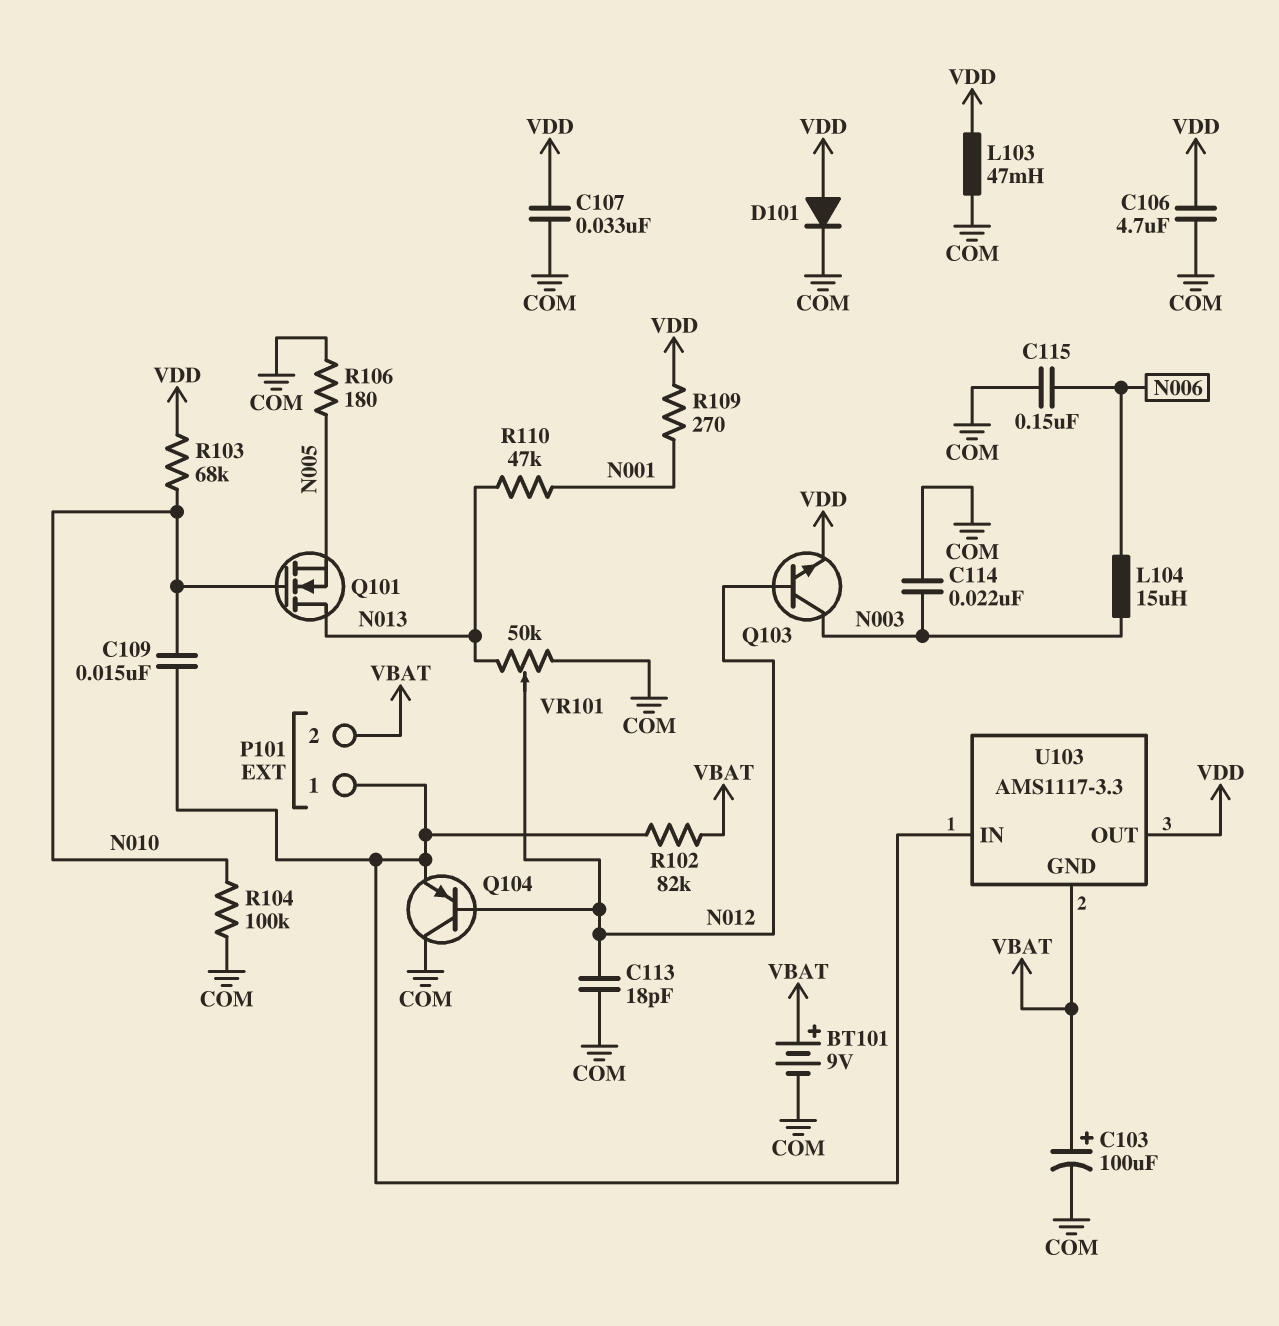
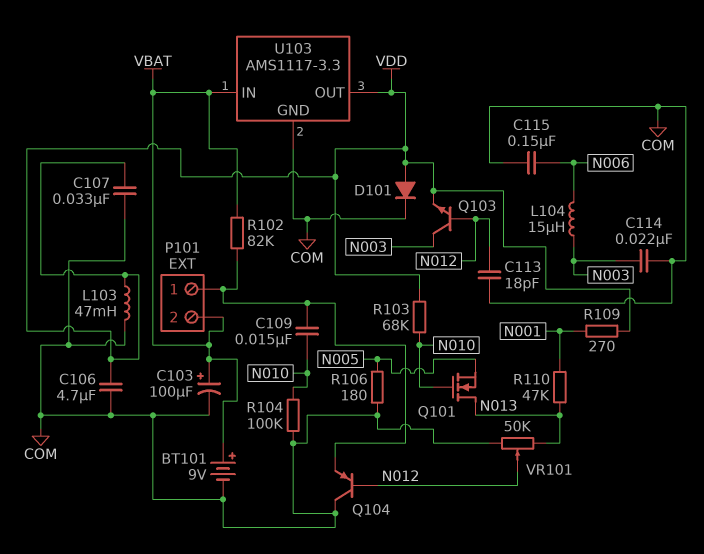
U103 pin GND: VBAT -> COM
U103 pin IN: P101/1 -> VBAT

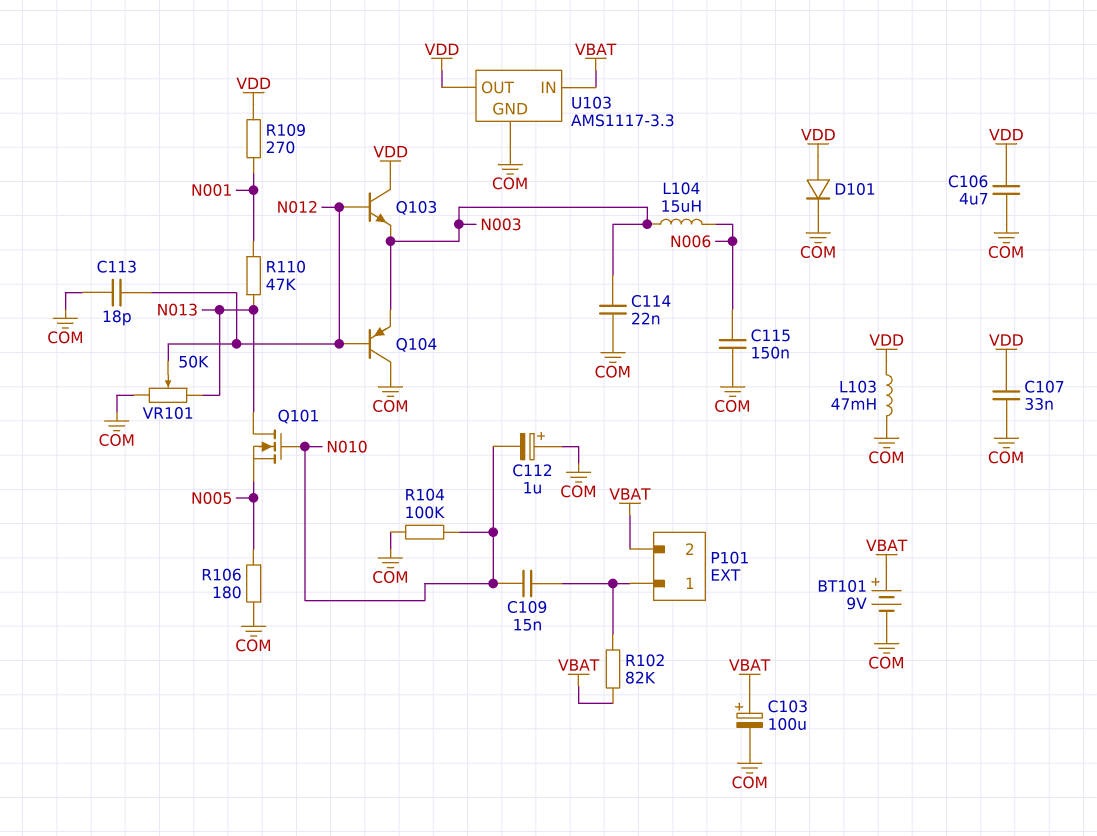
C112: none -> 1uF (plus COM, minus N010)
Q103: NPN (B N012, C N003, E VDD) -> NPN (B N012, C VDD, E N003)
Q104: PNP (B N012, C COM, E P101/1) -> PNP (B N012, C COM, E N003)
R103: 68k (N010, VDD) -> none

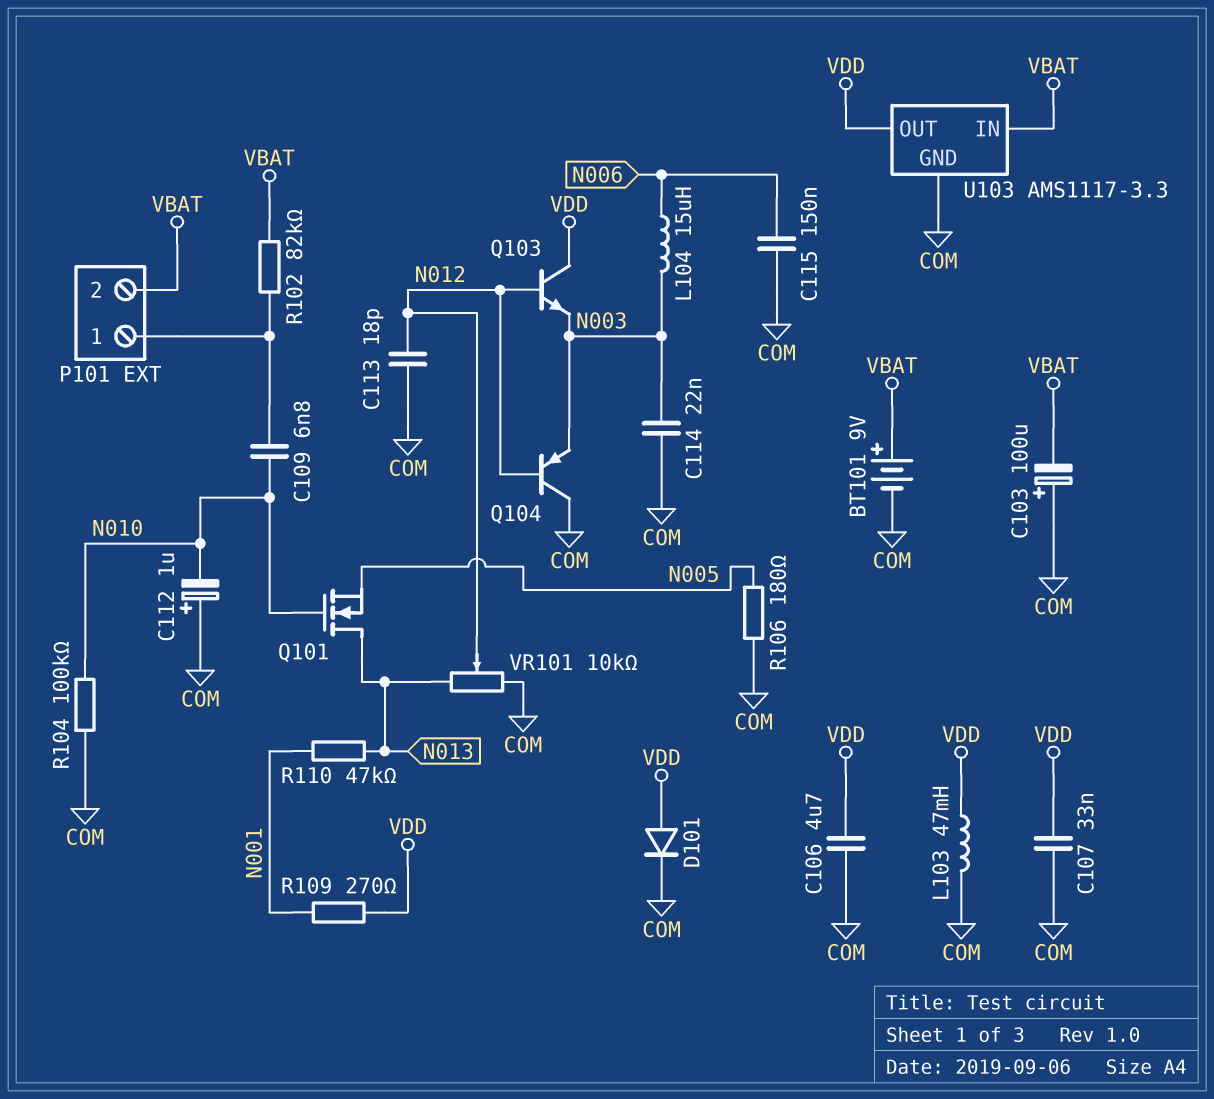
C103: 100uF (plus VBAT, minus COM) -> 100uF (plus COM, minus VBAT)
C109: 15nF (N010, P101/1) -> 6.8nF (N010, P101/1)
VR101: 50k (COM, N013, wiper N012) -> 10k (COM, N013, wiper N012)

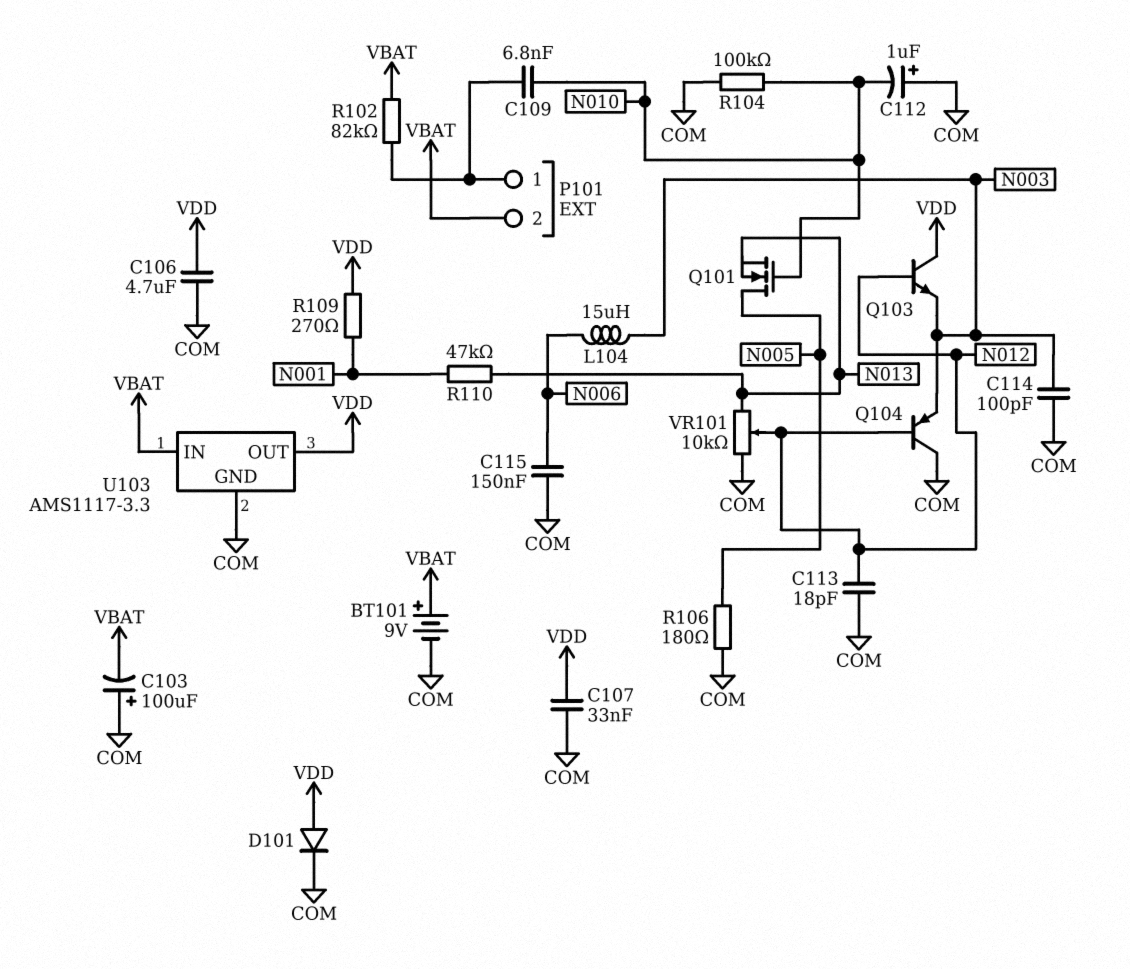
C114: 22nF (COM, N003) -> 100pF (COM, N003)
L103: 47mH (COM, VDD) -> none
Q101: NMOS (G N010, D N013, S N005) -> NMOS (G N010, D N005, S N013)

